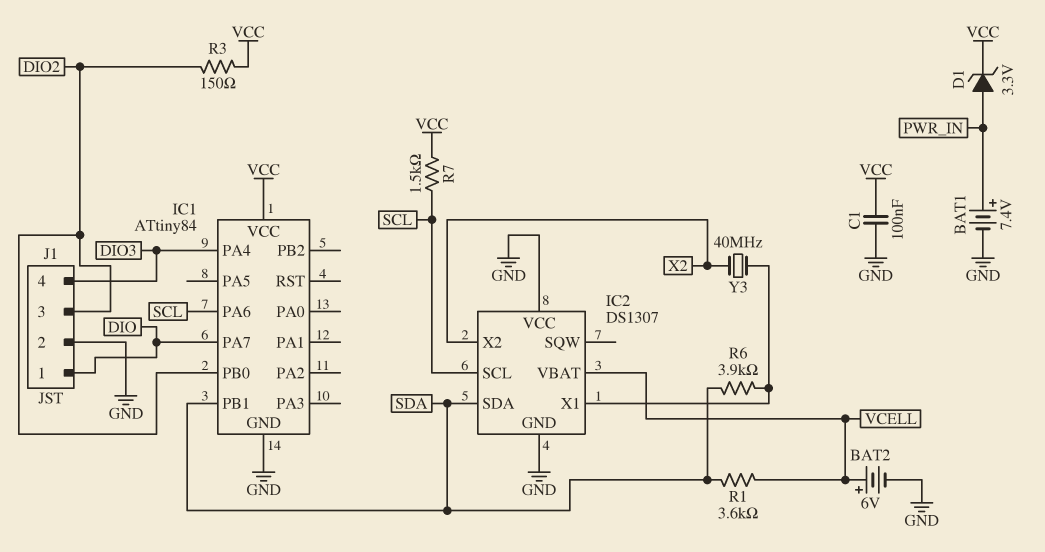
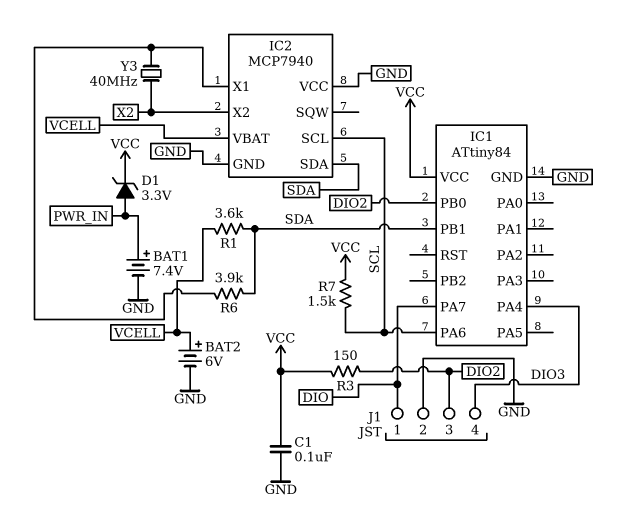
IC2: DS1307 -> MCP7940

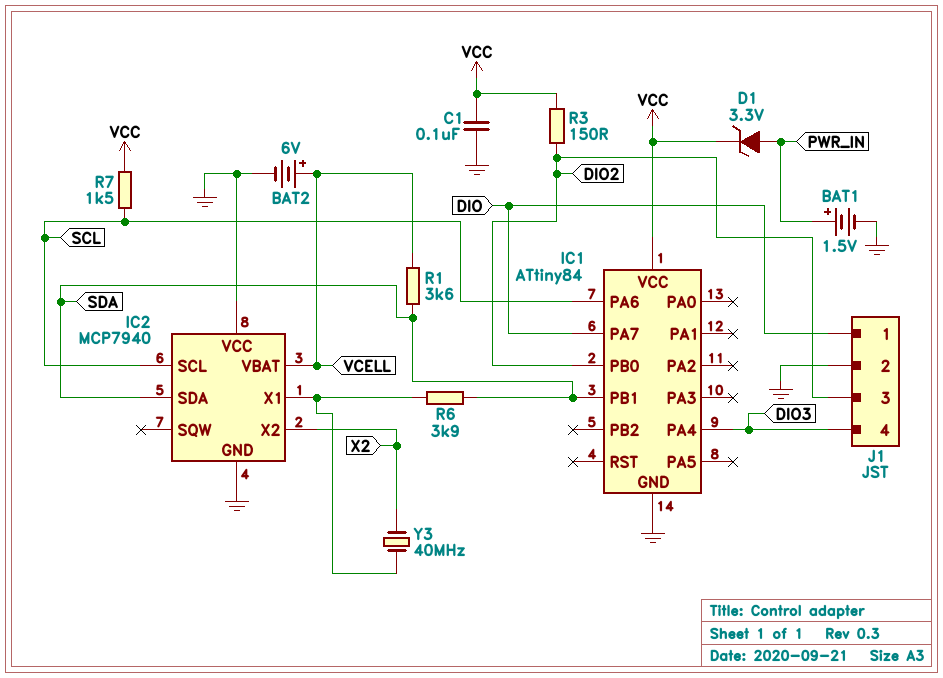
BAT1: 7.4V (plus PWR_IN, minus GND) -> 1.5V (plus PWR_IN, minus GND)

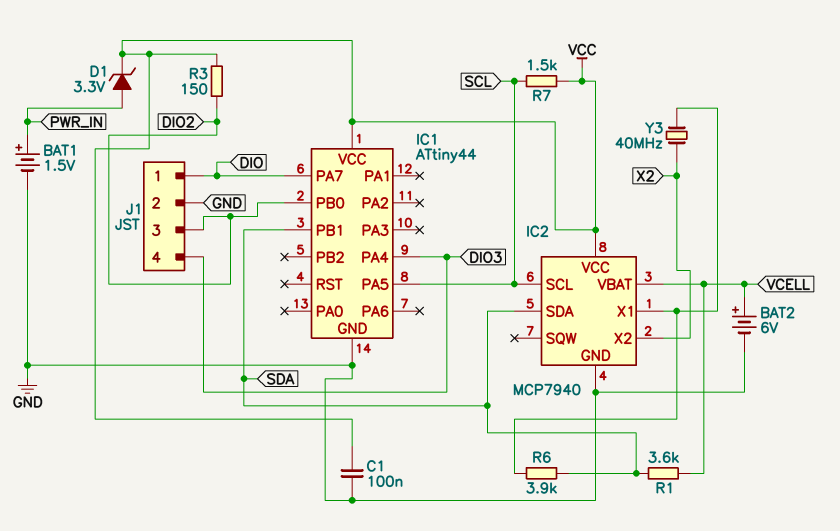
IC1: ATtiny84 -> ATtiny44
IC1 pin PA5: none -> SCL
IC1 pin PA6: SCL -> none
IC2 pin VCC: GND -> VCC

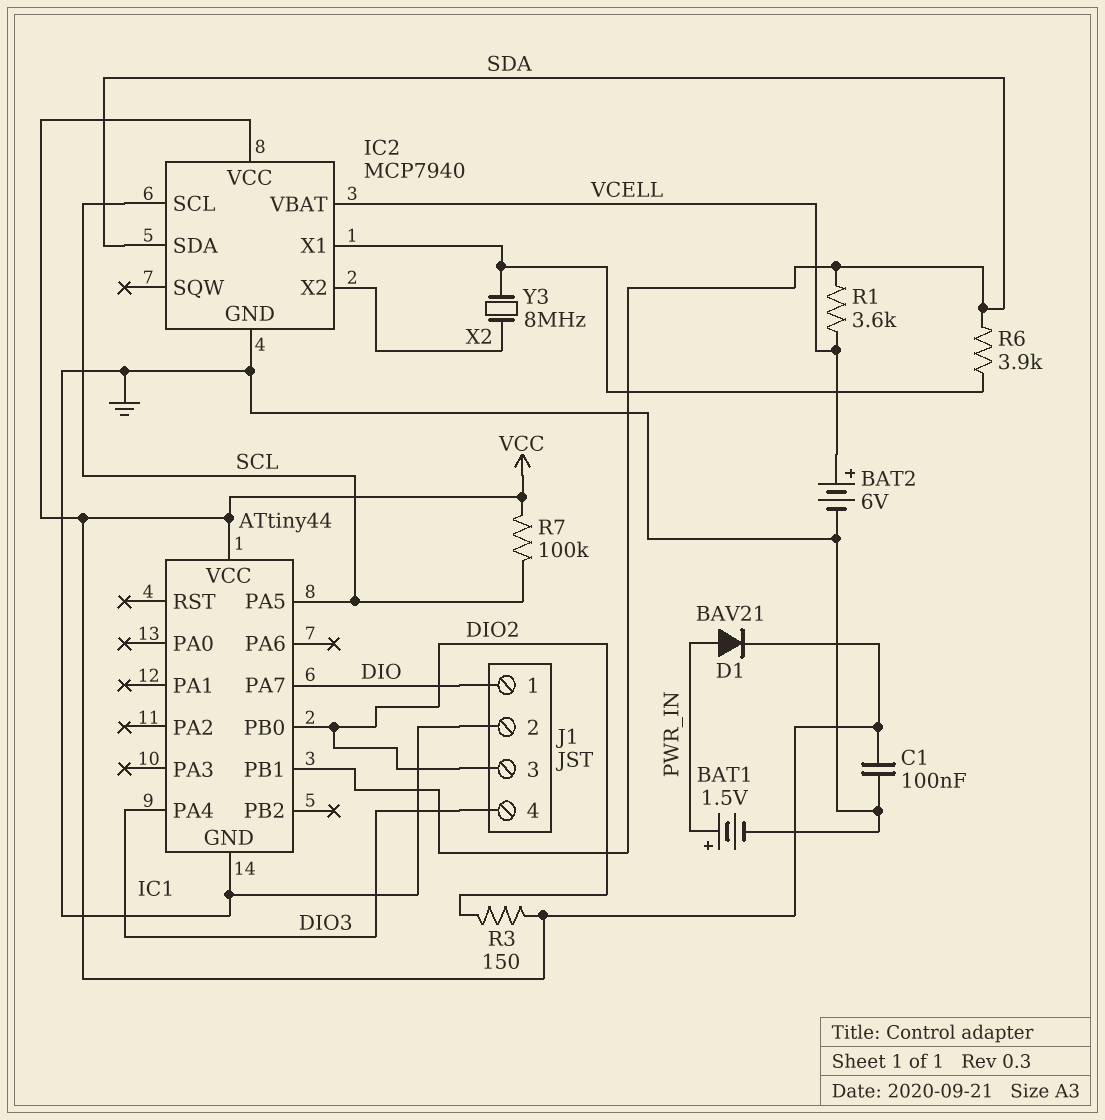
D1: zener 3.3V (A PWR_IN, K VCC) -> diode BAV21 (A PWR_IN, K VCC)
R7: 1.5k (SCL, VCC) -> 100k (SCL, VCC)
Y3: 40MHz (IC2/X1, X2) -> 8MHz (IC2/X1, X2)

